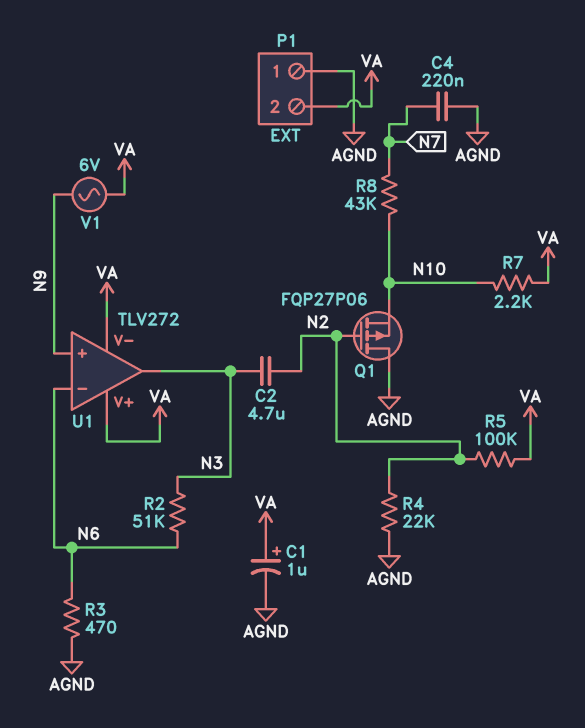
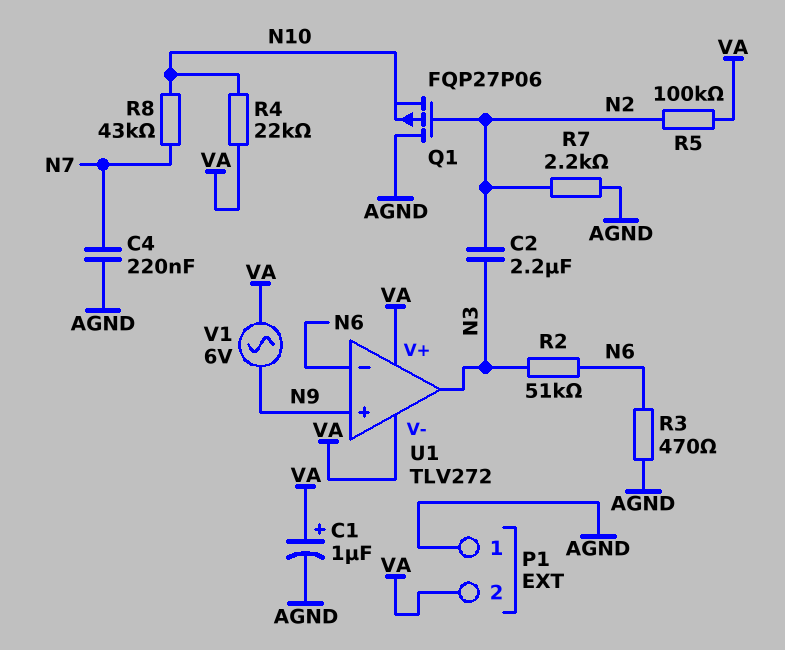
C2: 4.7uF (N2, N3) -> 2.2uF (N2, N3)
R4: 22k (AGND, N2) -> 22k (N10, VA)
R7: 2.2k (N10, VA) -> 2.2k (AGND, N2)

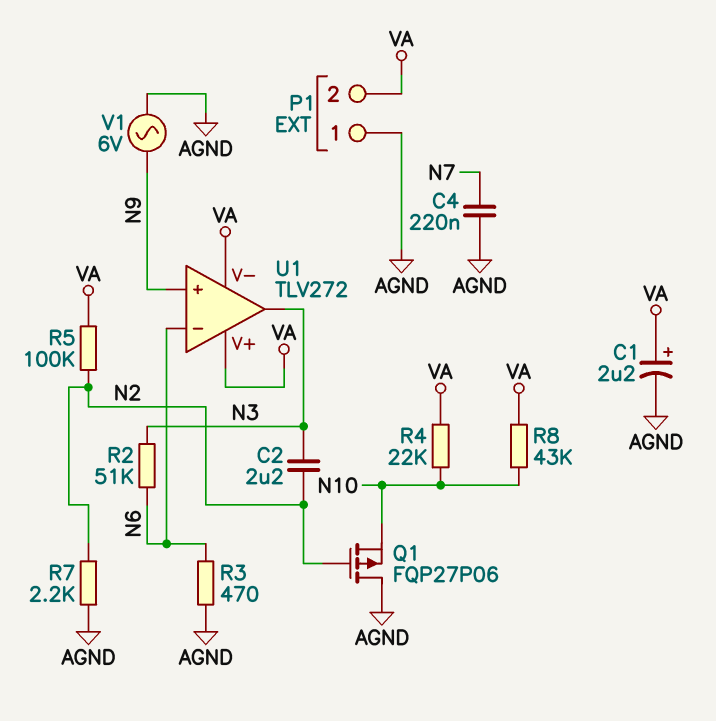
C1: 1uF (plus VA, minus AGND) -> 2.2uF (plus VA, minus AGND)
R8: 43k (N7, N10) -> 43k (N10, VA)
V1: AC 6V (N9, VA) -> AC 6V (AGND, N9)

